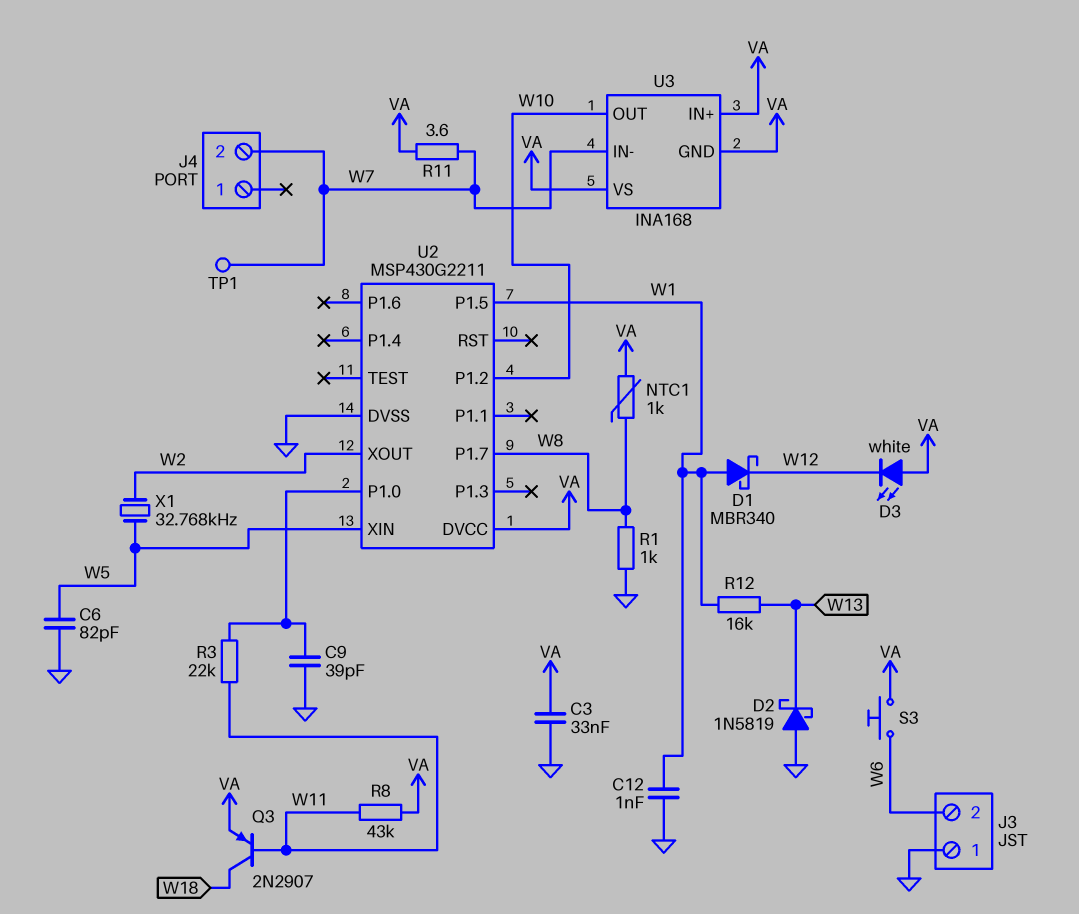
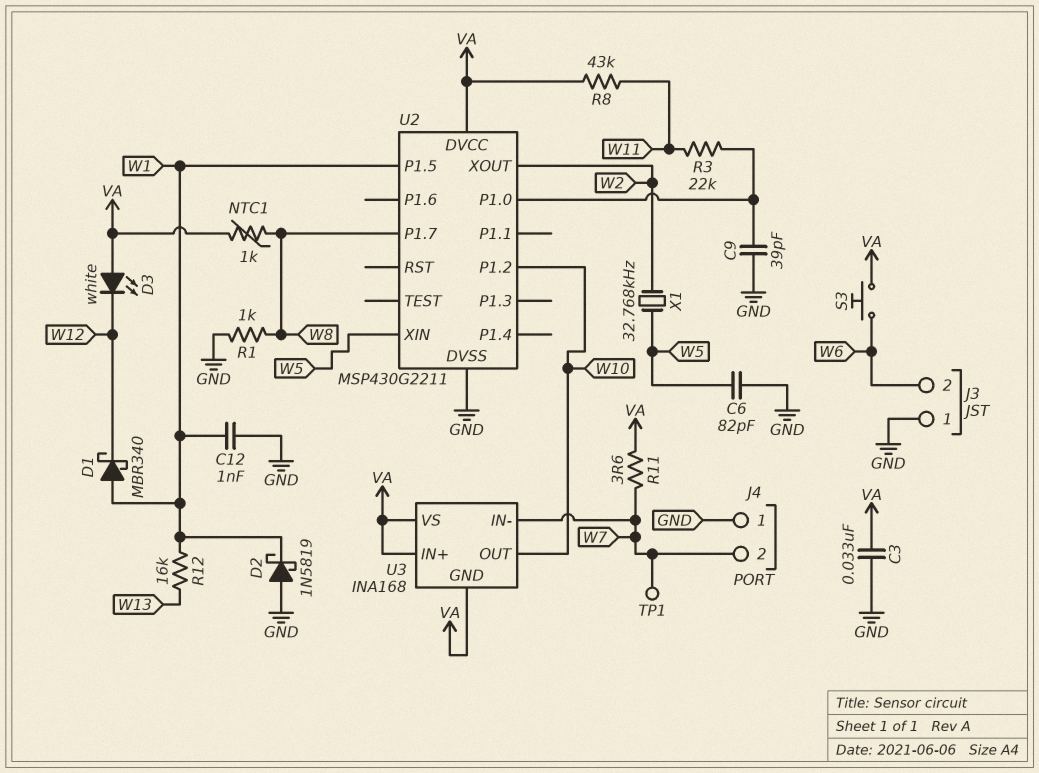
D2: schottky 1N5819 (A GND, K W13) -> schottky 1N5819 (A GND, K W1)
J4 pin 1: none -> GND
Q3: PNP 2N2907 (B W11, C W18, E VA) -> none

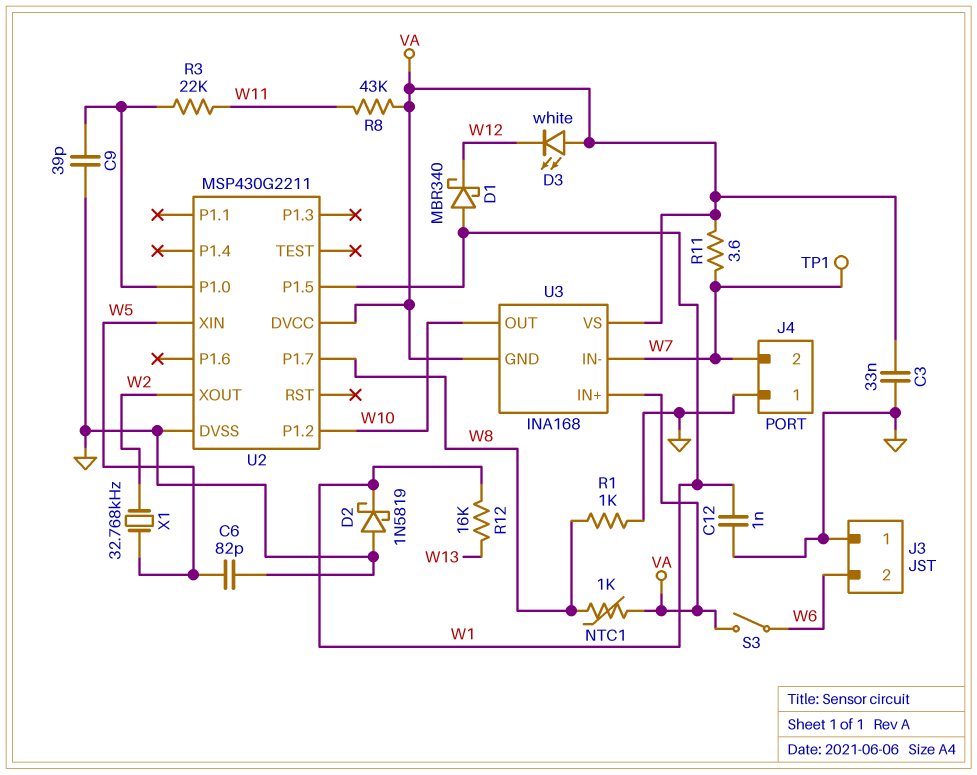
S3: button (VA, W6) -> switch (VA, W6)

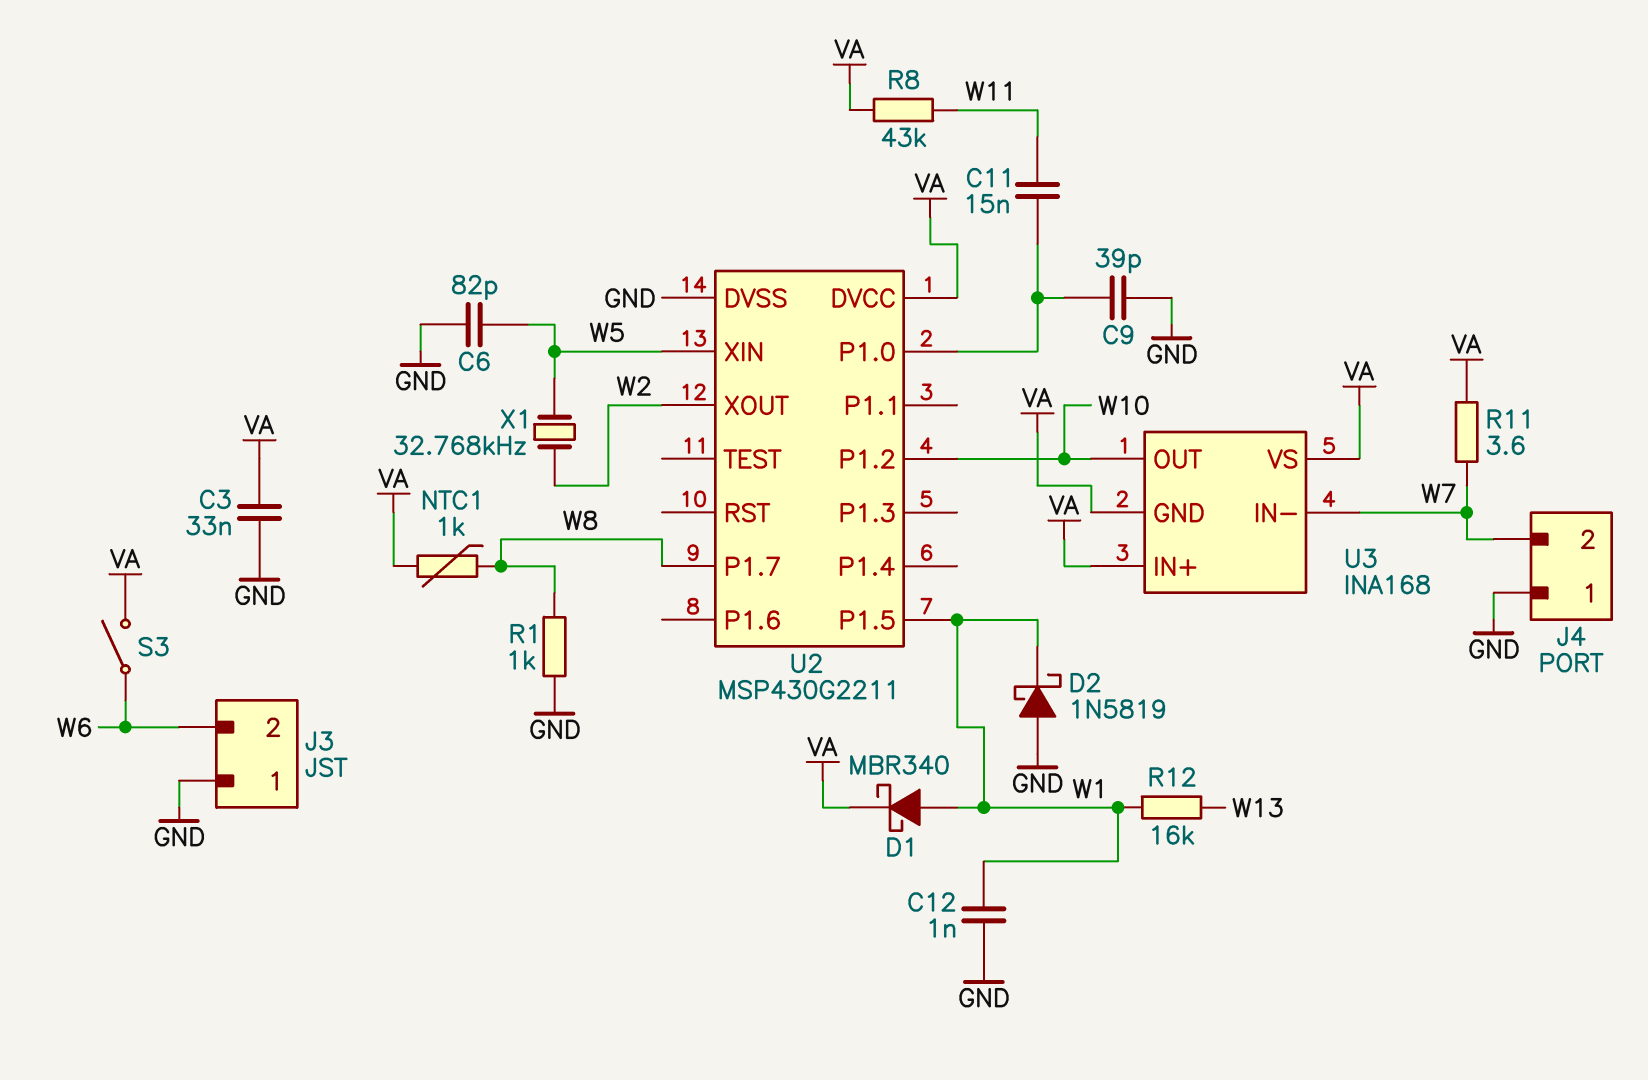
C11: none -> 15nF (U2/P1.0, W11)
D1: schottky MBR340 (A W1, K W12) -> schottky MBR340 (A W1, K VA)
D3: LED white (A VA, K W12) -> none
R3: 22k (U2/P1.0, W11) -> none
TP1: test point (W7) -> none

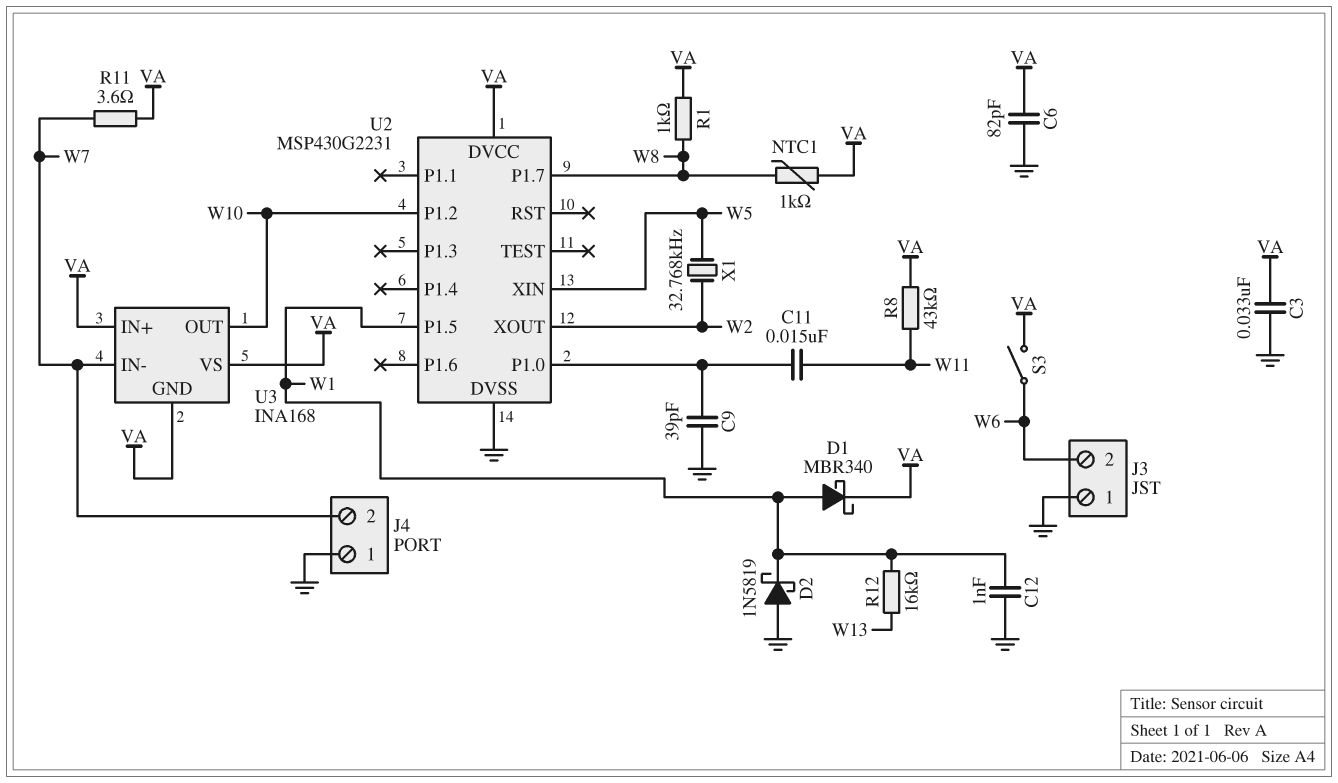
C6: 82pF (GND, W5) -> 82pF (GND, VA)
R1: 1k (GND, W8) -> 1k (VA, W8)
U2: MSP430G2211 -> MSP430G2231

